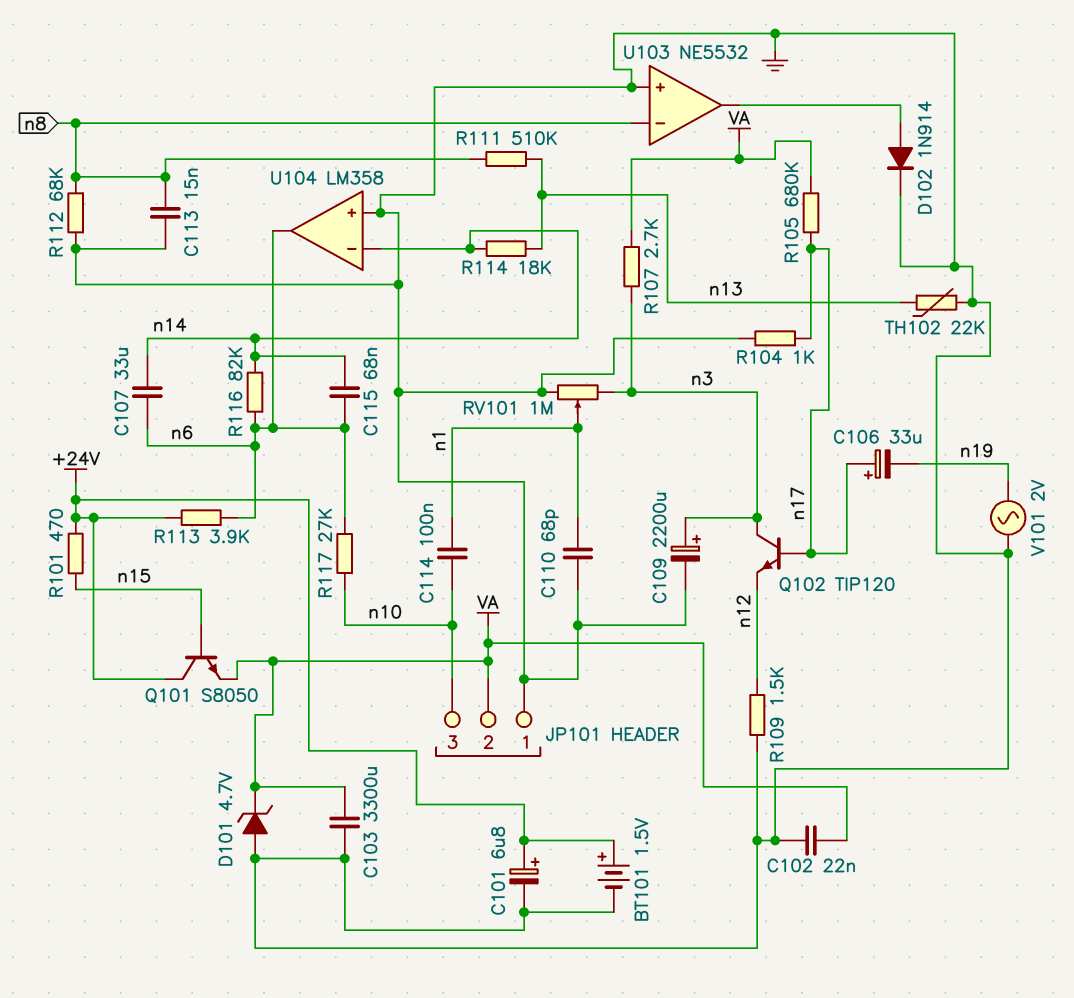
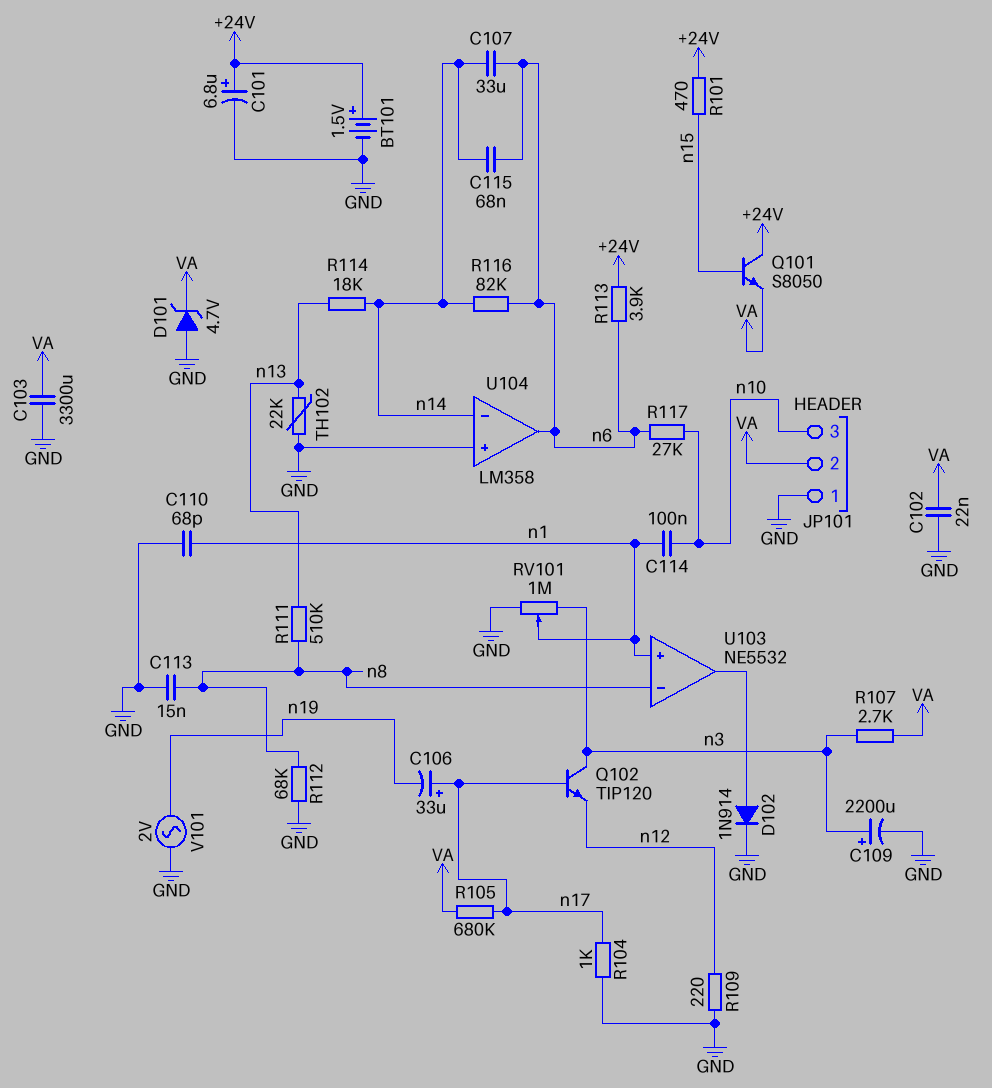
R109: 1.5k (GND, n12) -> 220 (GND, n12)
U103 pin in+: GND -> n1

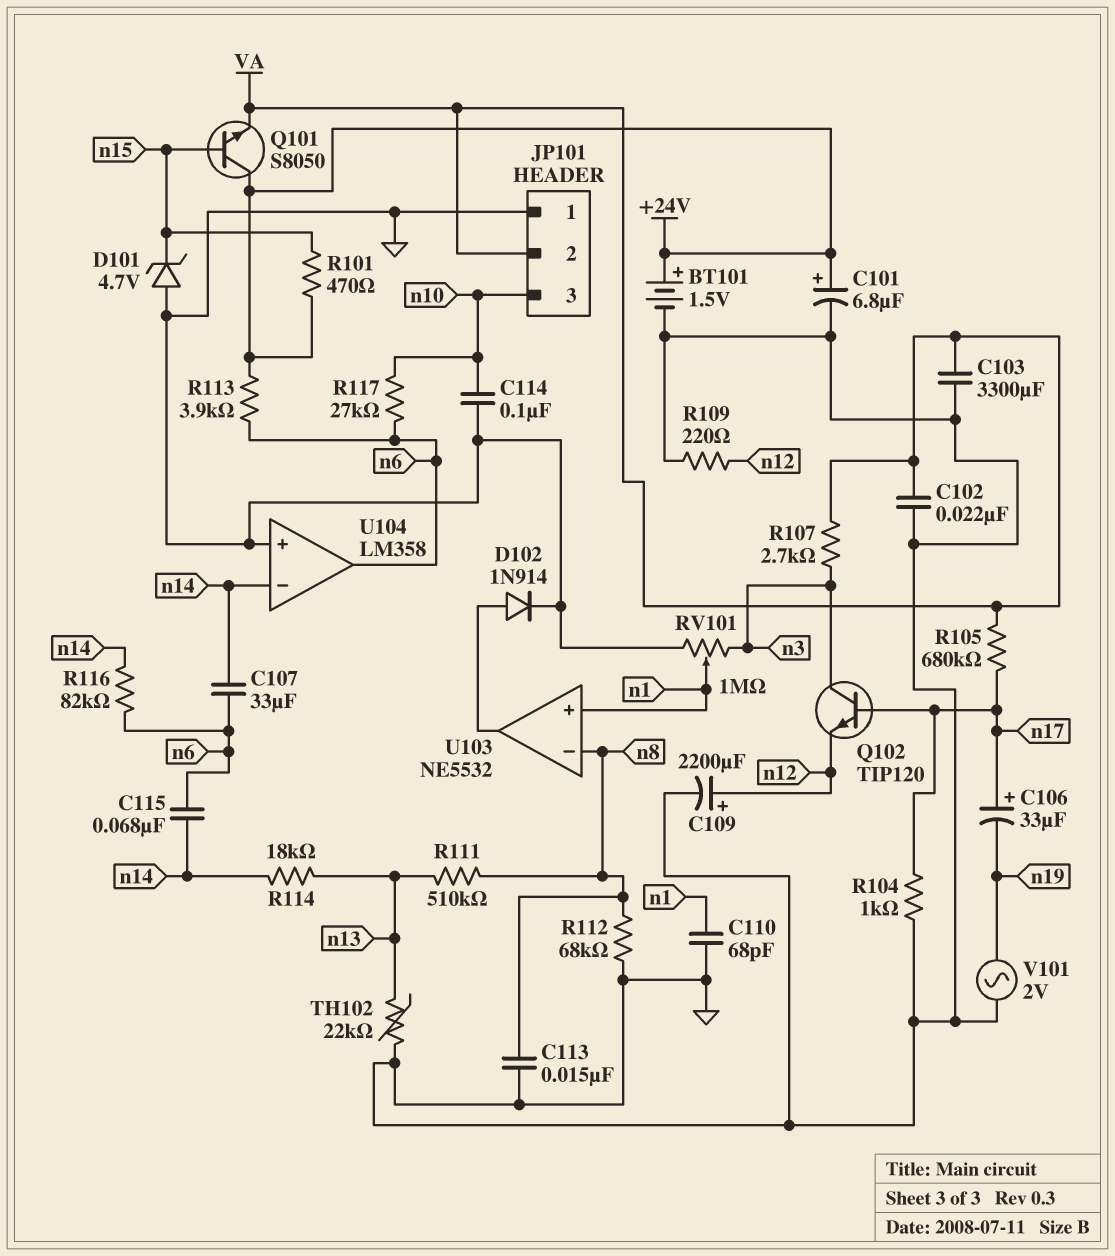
C109: 2200uF (plus n3, minus GND) -> 2200uF (plus n12, minus GND)
C114: 100nF (n1, n10) -> 100nF (GND, n10)
D101: zener 4.7V (A GND, K VA) -> zener 4.7V (A GND, K n15)

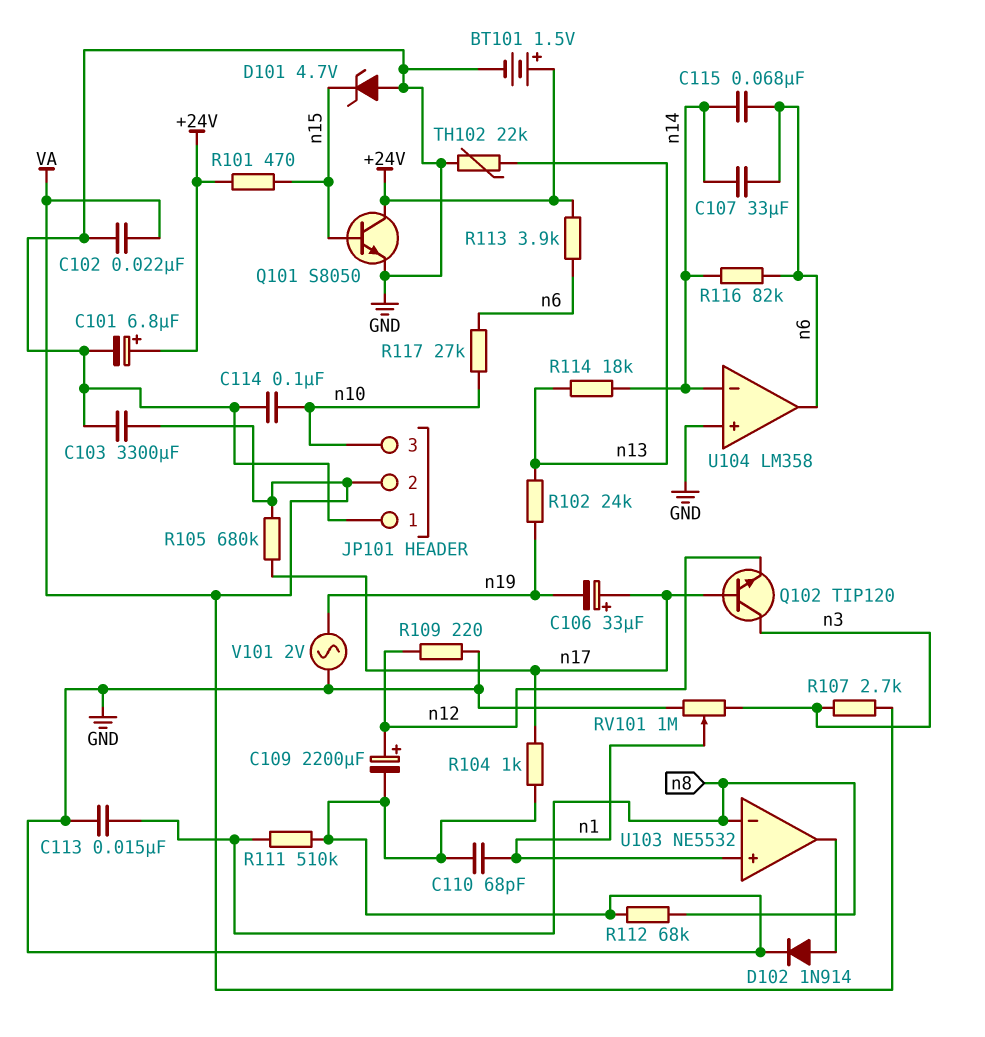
Q101: NPN S8050 (B n15, C +24V, E VA) -> NPN S8050 (B n15, C +24V, E GND)
R102: none -> 24k (n13, n19)
R111: 510k (n8, n13) -> 510k (GND, n8)

